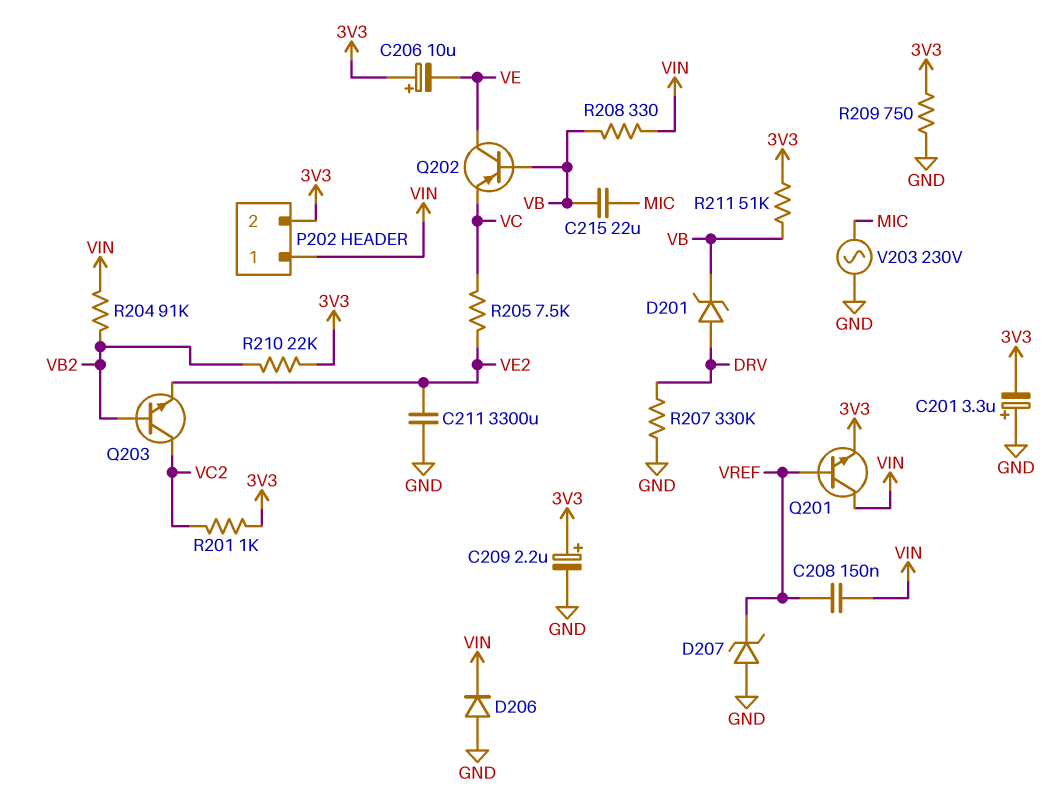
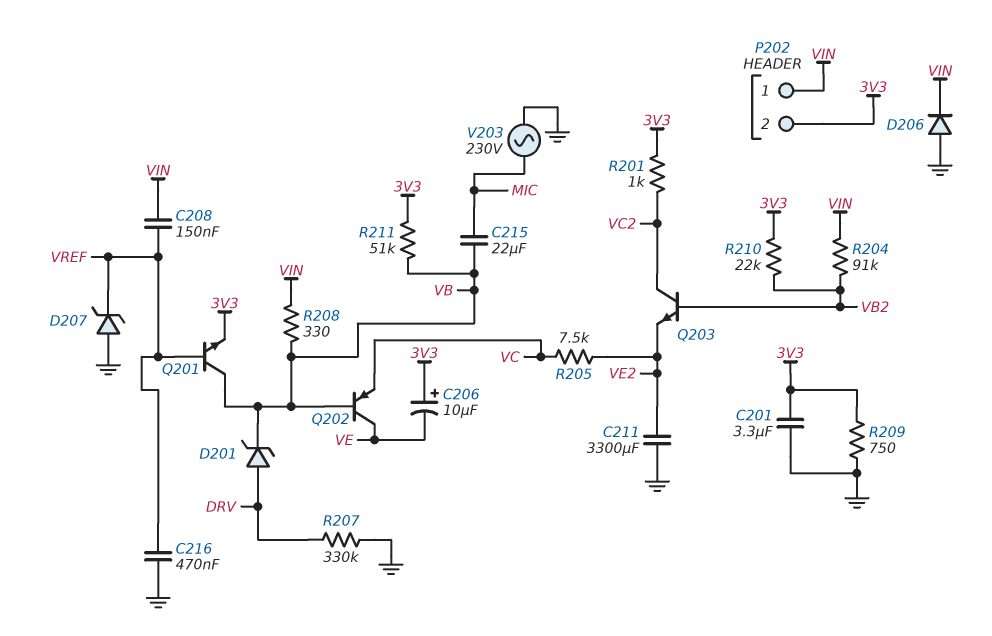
C201: 3.3uF (plus GND, minus 3V3) -> 3.3uF (3V3, GND)
C209: 2.2uF (plus 3V3, minus GND) -> none
C216: none -> 470nF (GND, VREF)
Q201: NPN (B VREF, C VIN, E 3V3) -> NPN (B VREF, C VB, E 3V3)

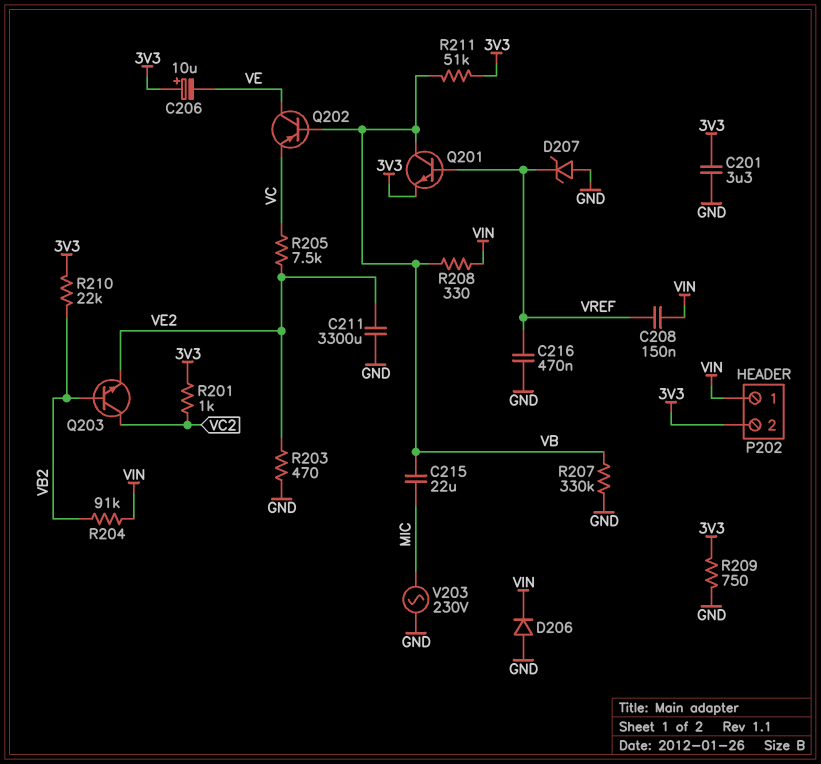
D201: zener (A DRV, K VB) -> none
R203: none -> 470 (GND, VE2)
R207: 330k (DRV, GND) -> 330k (GND, VB)

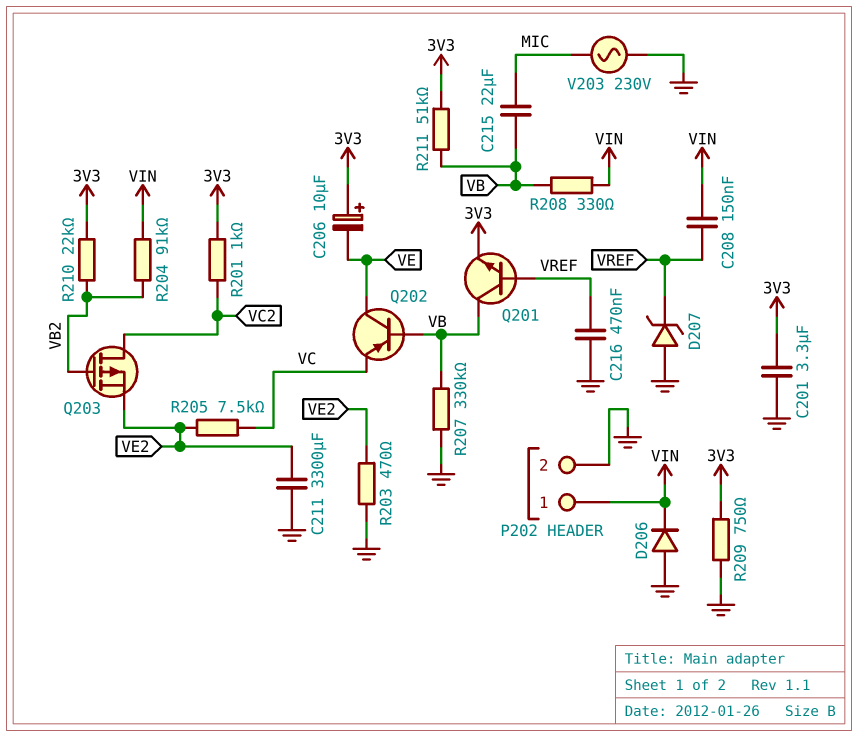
P202 pin 2: 3V3 -> GND
Q203: NPN (B VB2, C VC2, E VE2) -> PMOS (G VB2, D VC2, S VE2)

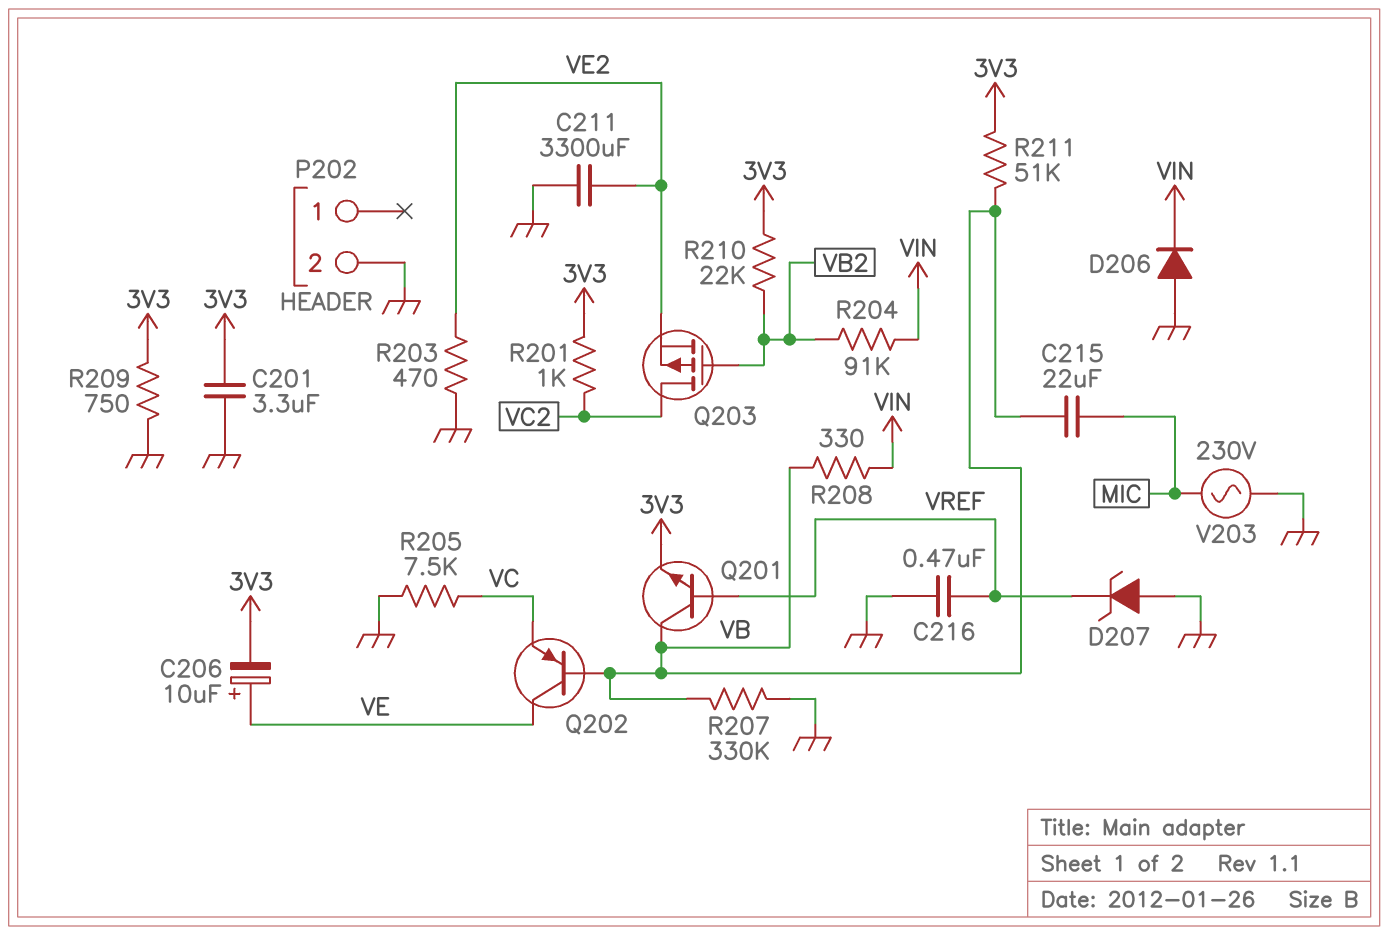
C206: 10uF (plus 3V3, minus VE) -> 10uF (plus VE, minus 3V3)
C208: 150nF (VIN, VREF) -> none
P202 pin 1: VIN -> none
R205: 7.5k (VC, VE2) -> 7.5k (GND, VC)

